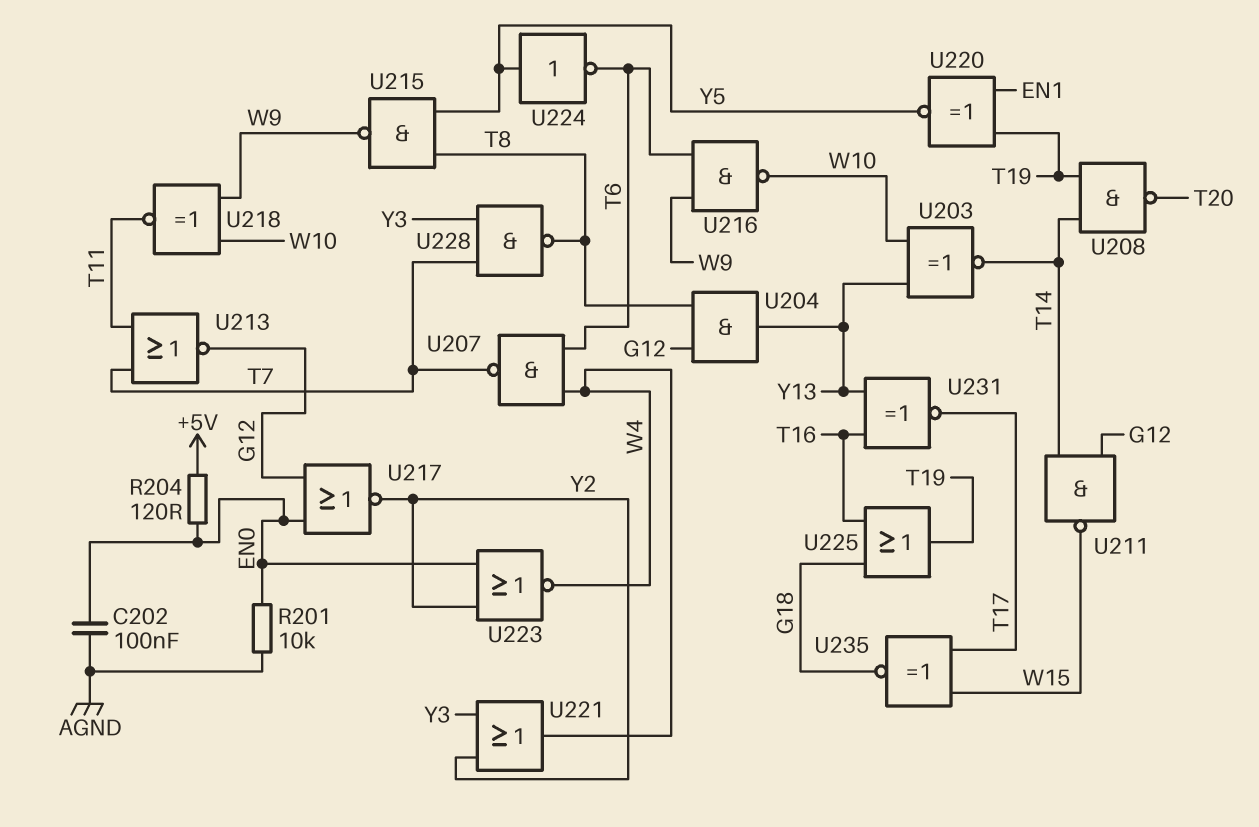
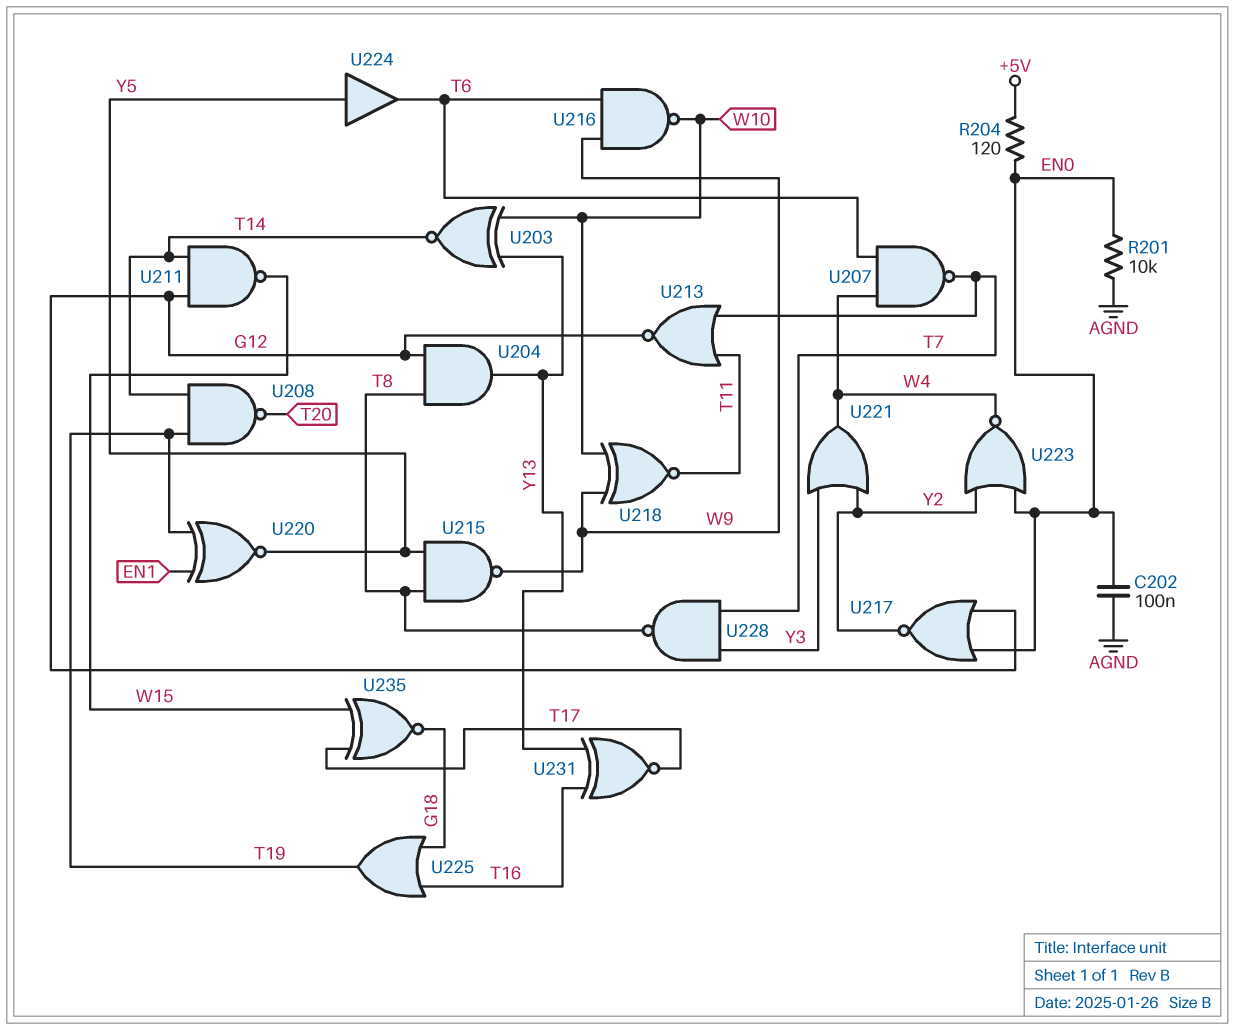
U224: NOT (in Y5, out T6) -> buffer (in Y5, out T6)

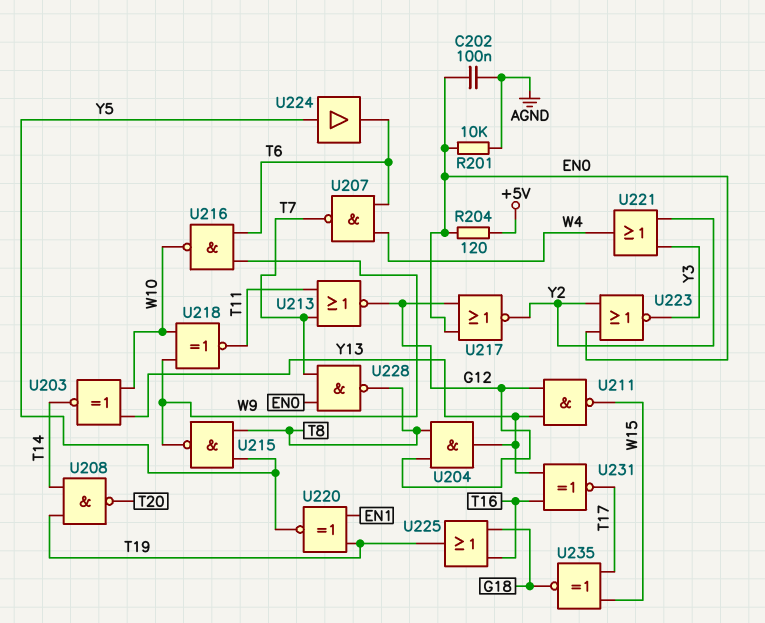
U211: NAND (in G12, in T14, out W15) -> NAND (in G12, in Y13, out W15)
U223: NOR (in EN0, in Y2, out W4) -> NOR (in EN0, in Y2, out Y3)
U228: NAND (in T7, in Y3, out T8) -> NAND (in EN0, in T7, out T8)

